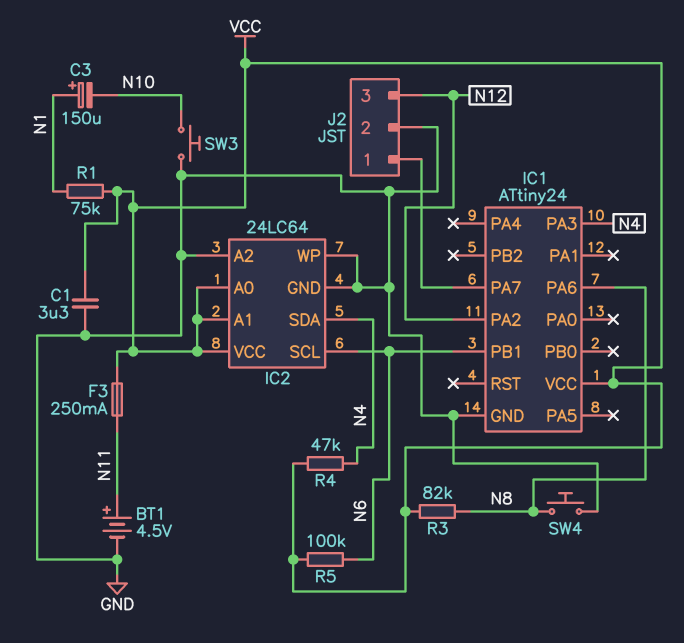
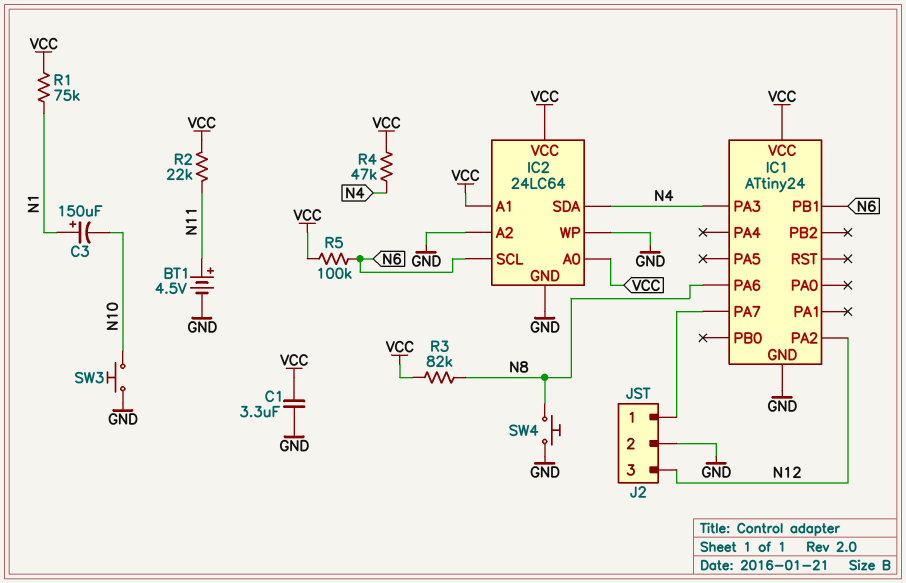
F3: 250mA (N11, VCC) -> none
R2: none -> 22k (N11, VCC)

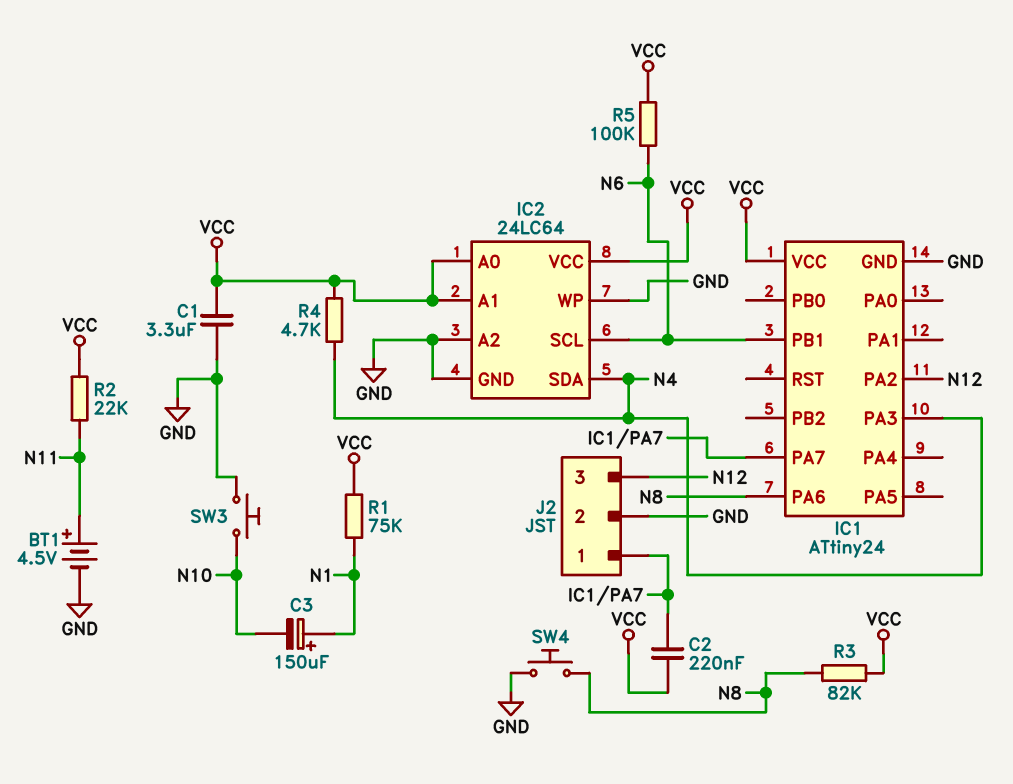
C2: none -> 220nF (IC1/PA7, VCC)
R4: 47k (N4, VCC) -> 4.7k (N4, VCC)

